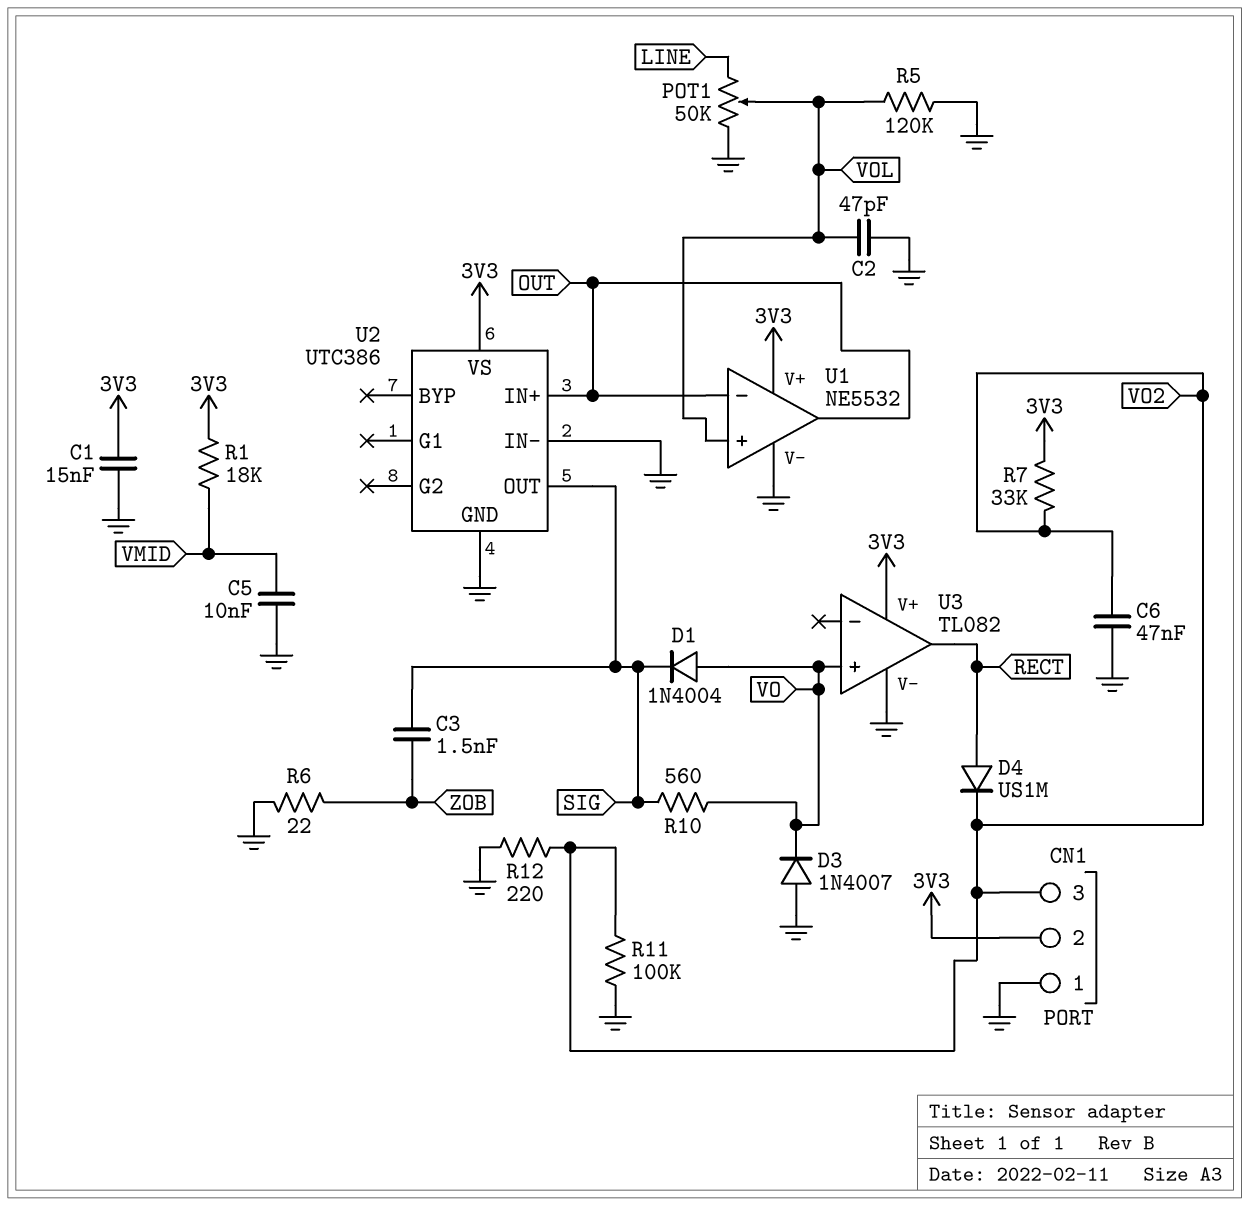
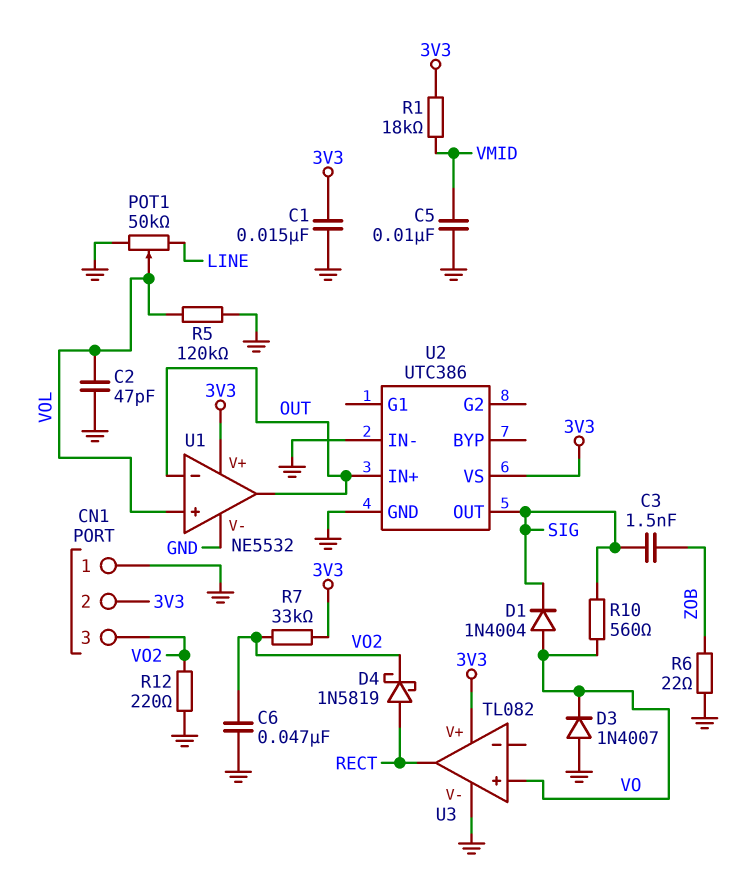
D4: diode US1M (A RECT, K VO2) -> schottky 1N5819 (A RECT, K VO2)
R11: 100k (GND, VO2) -> none

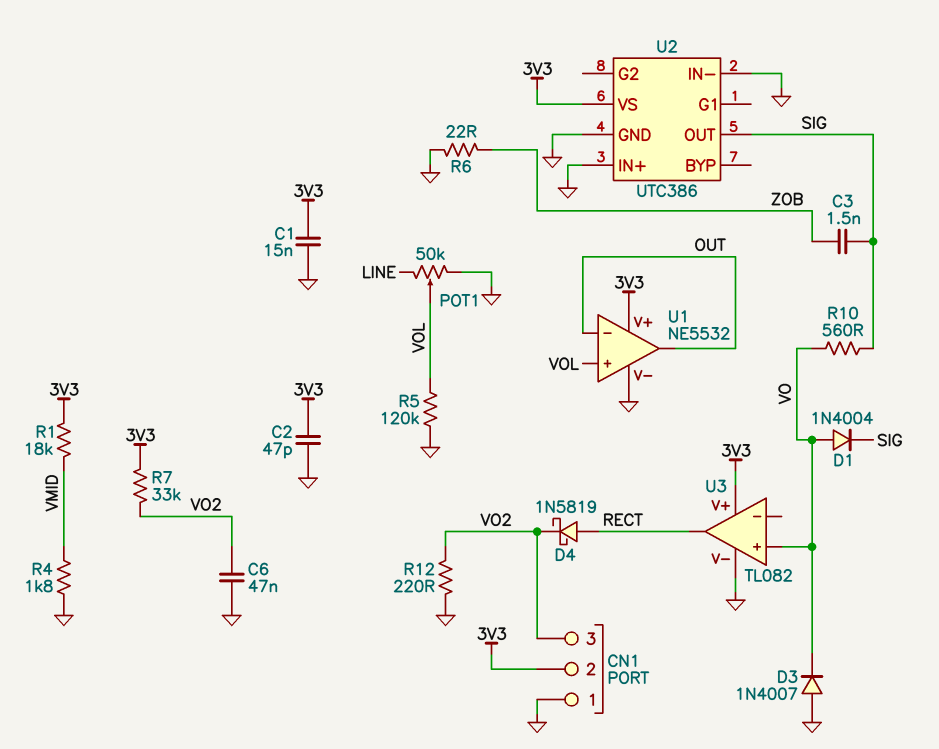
C2: 47pF (GND, VOL) -> 47pF (3V3, GND)
C5: 10nF (GND, VMID) -> none
R4: none -> 1.8k (GND, VMID)
U2 pin IN+: OUT -> GND

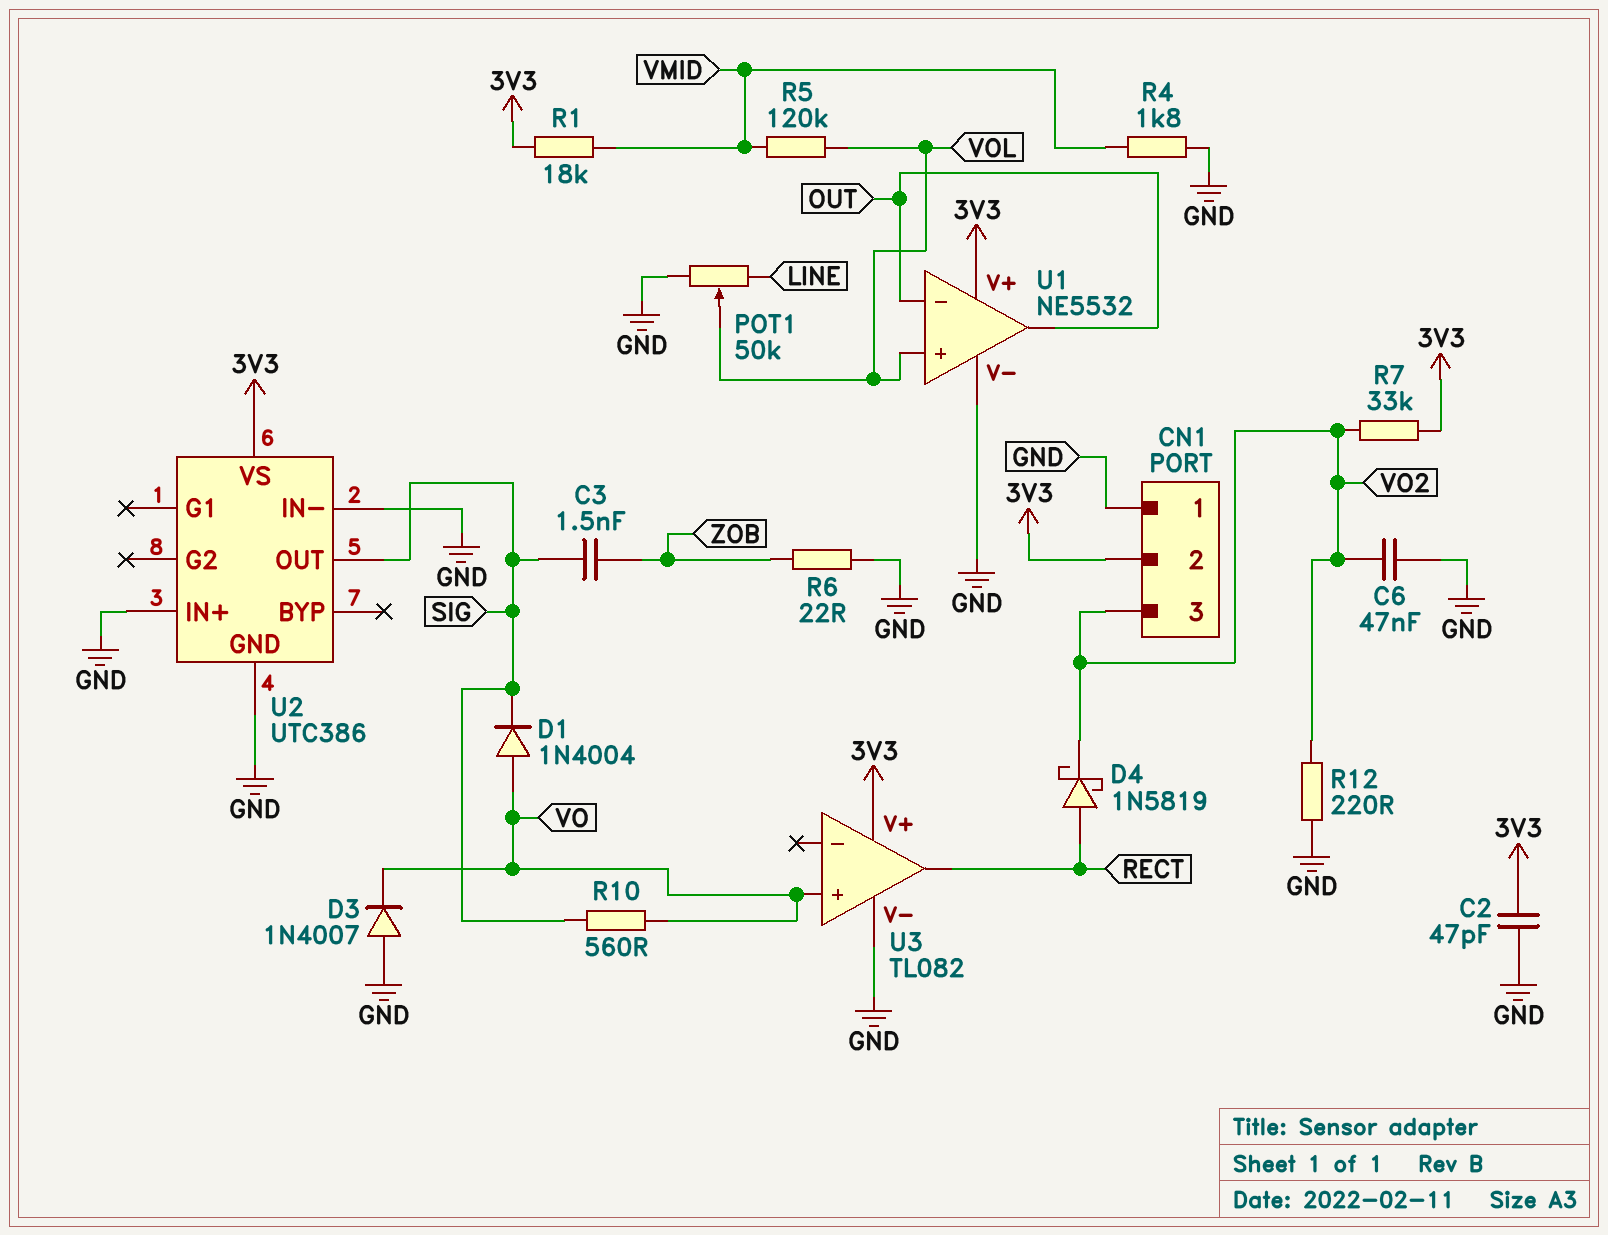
C1: 15nF (3V3, GND) -> none
R5: 120k (GND, VOL) -> 120k (VMID, VOL)

